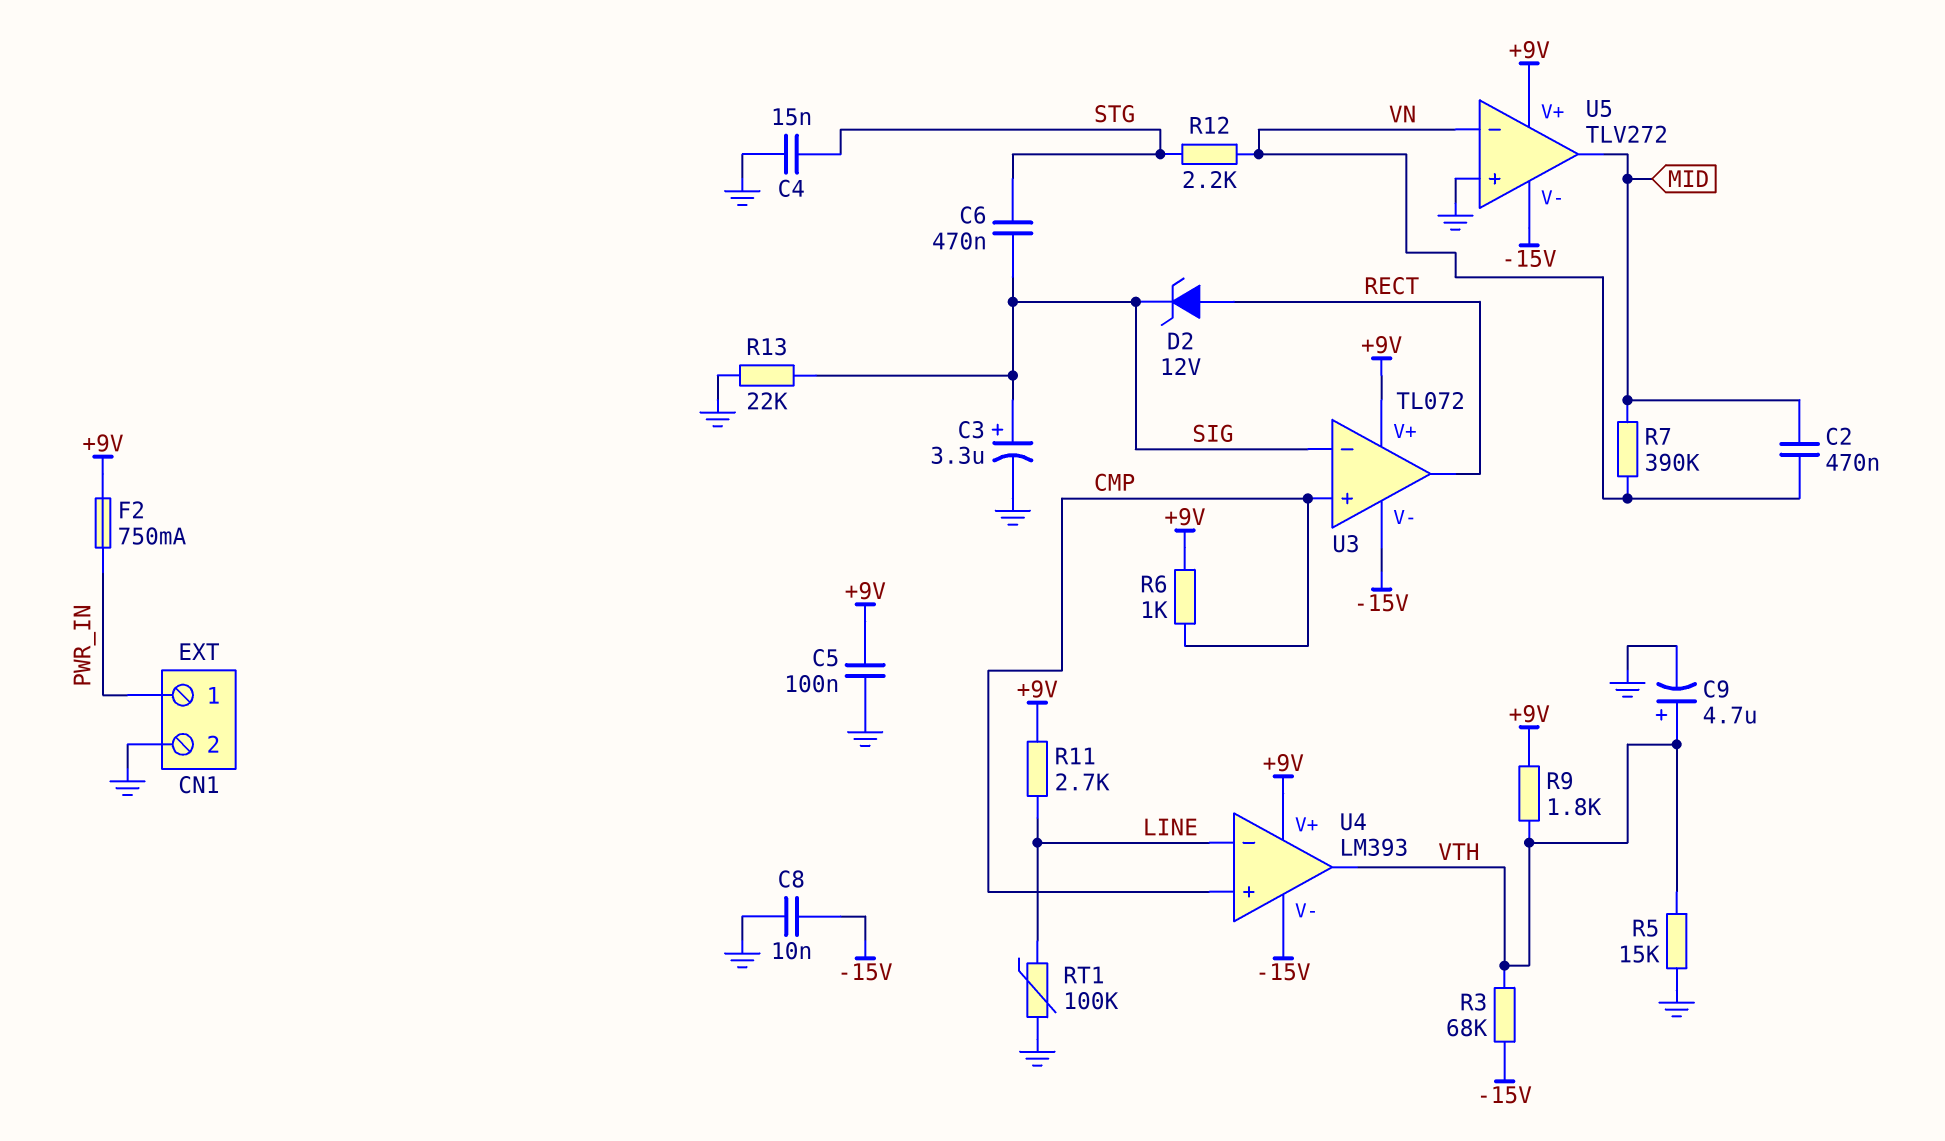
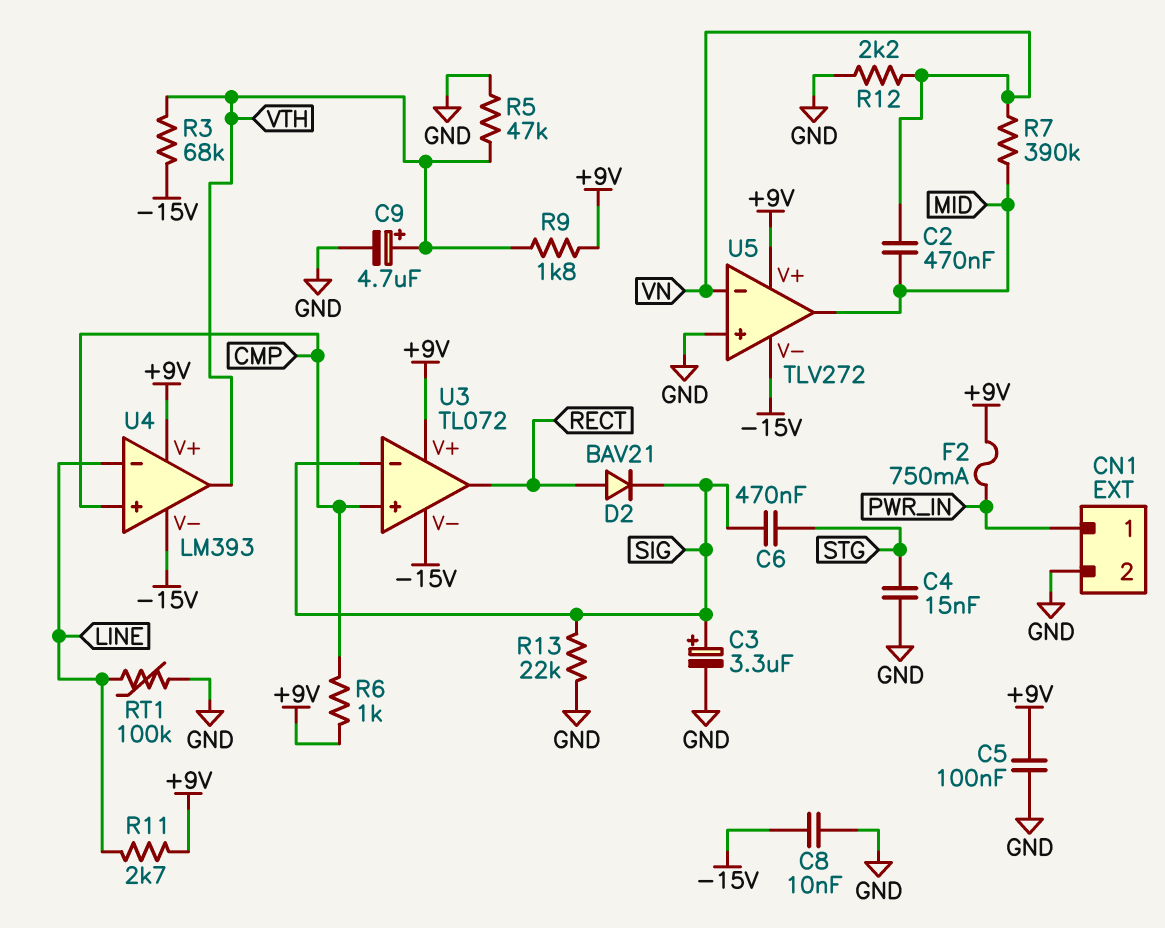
D2: zener 12V (A RECT, K SIG) -> diode BAV21 (A RECT, K SIG)
R5: 15k (GND, VTH) -> 47k (GND, VTH)
R12: 2.2k (STG, VN) -> 2.2k (GND, VN)

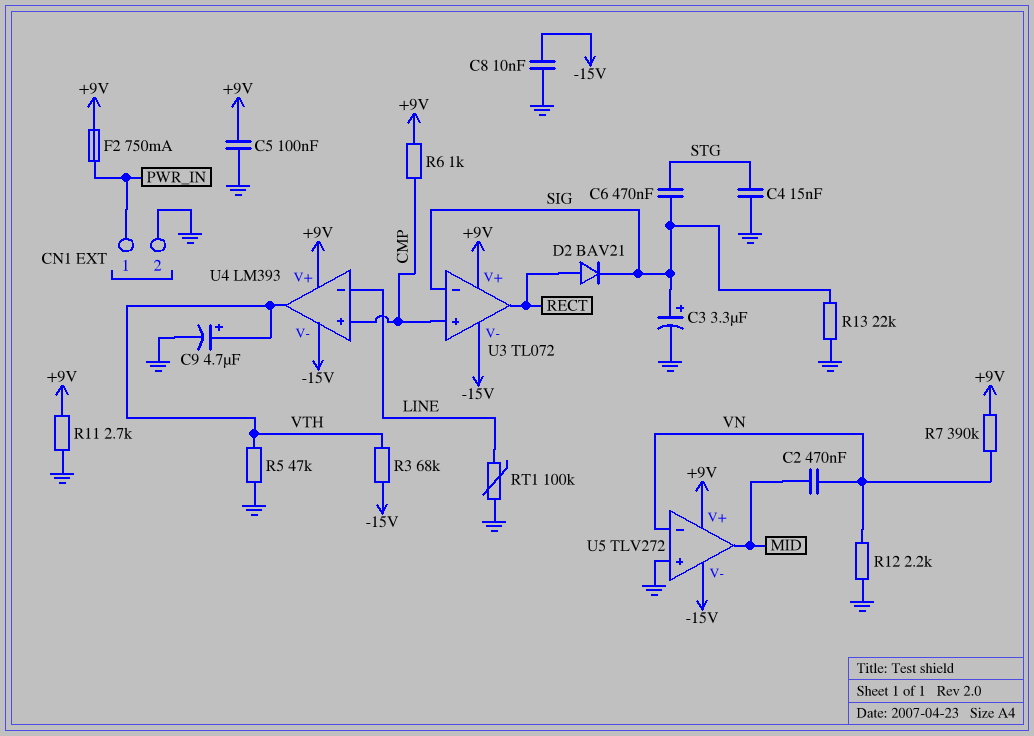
R7: 390k (MID, VN) -> 390k (+9V, VN)
R9: 1.8k (+9V, VTH) -> none
R11: 2.7k (+9V, LINE) -> 2.7k (+9V, GND)

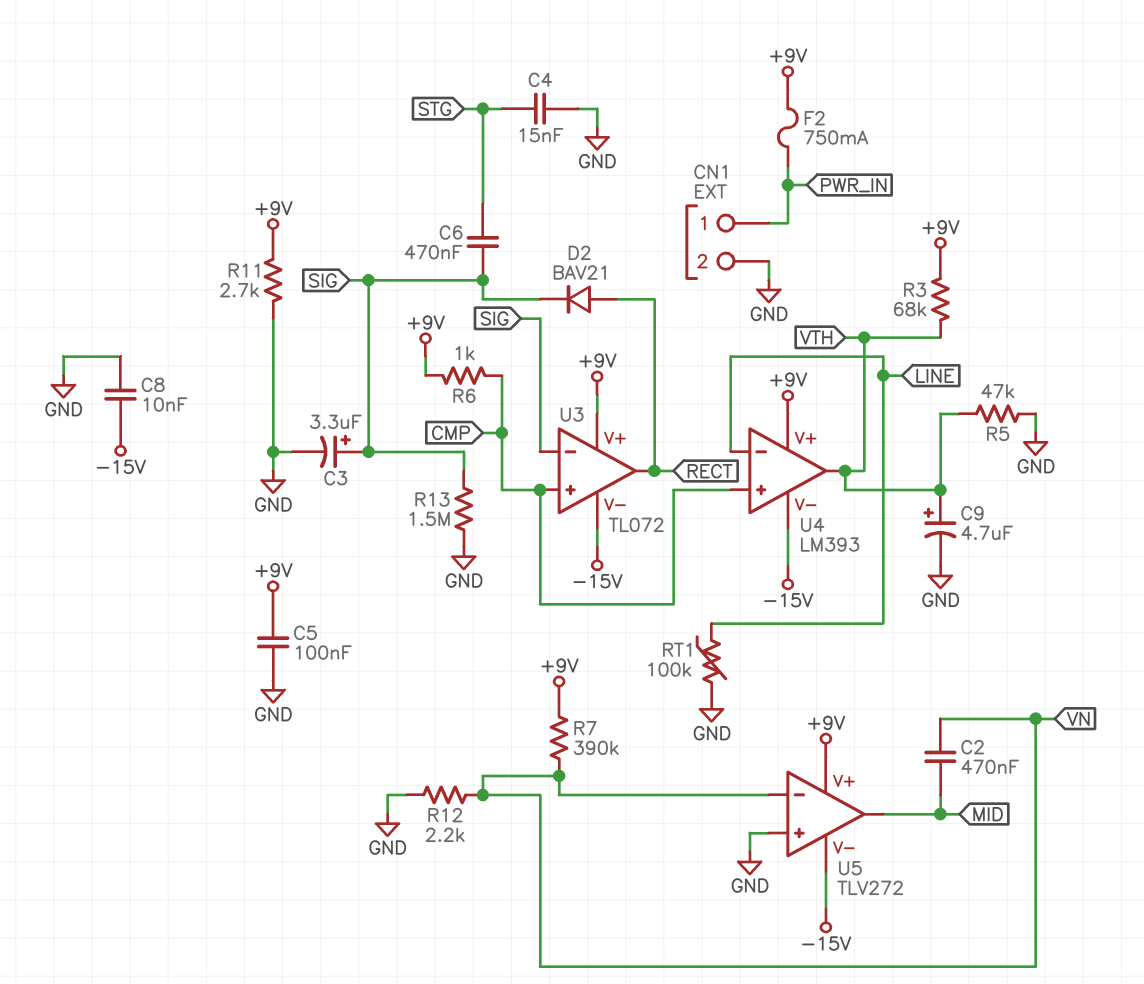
R3: 68k (-15V, VTH) -> 68k (+9V, VTH)
R13: 22k (GND, SIG) -> 1.5M (GND, SIG)

